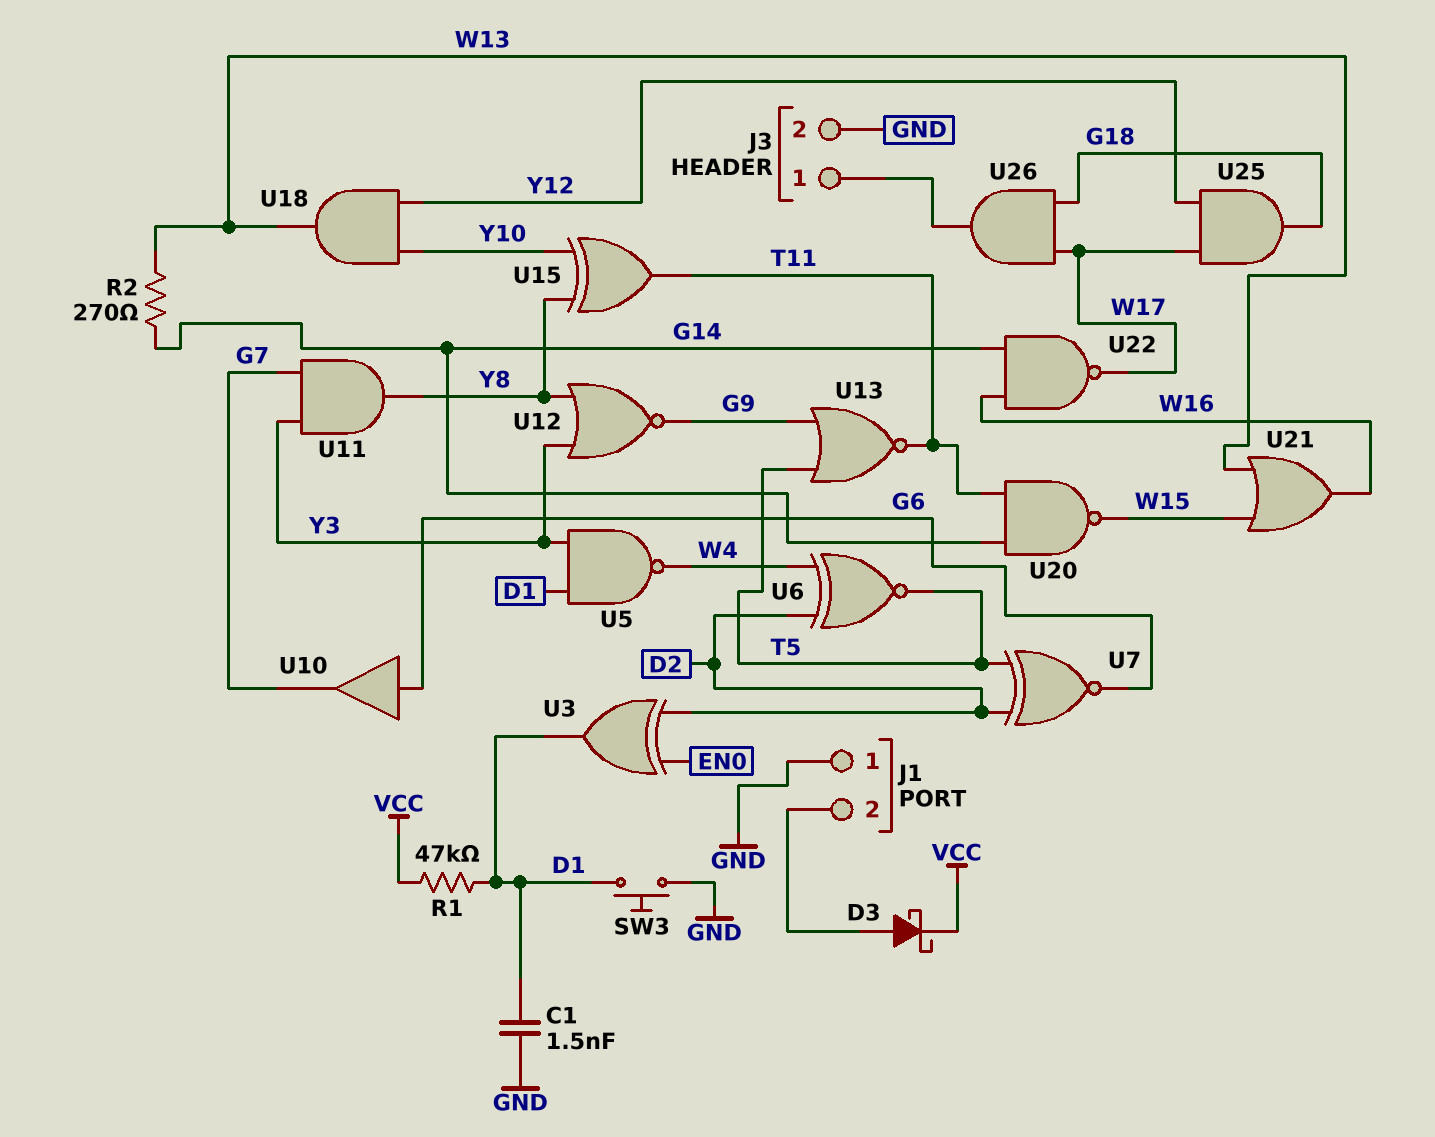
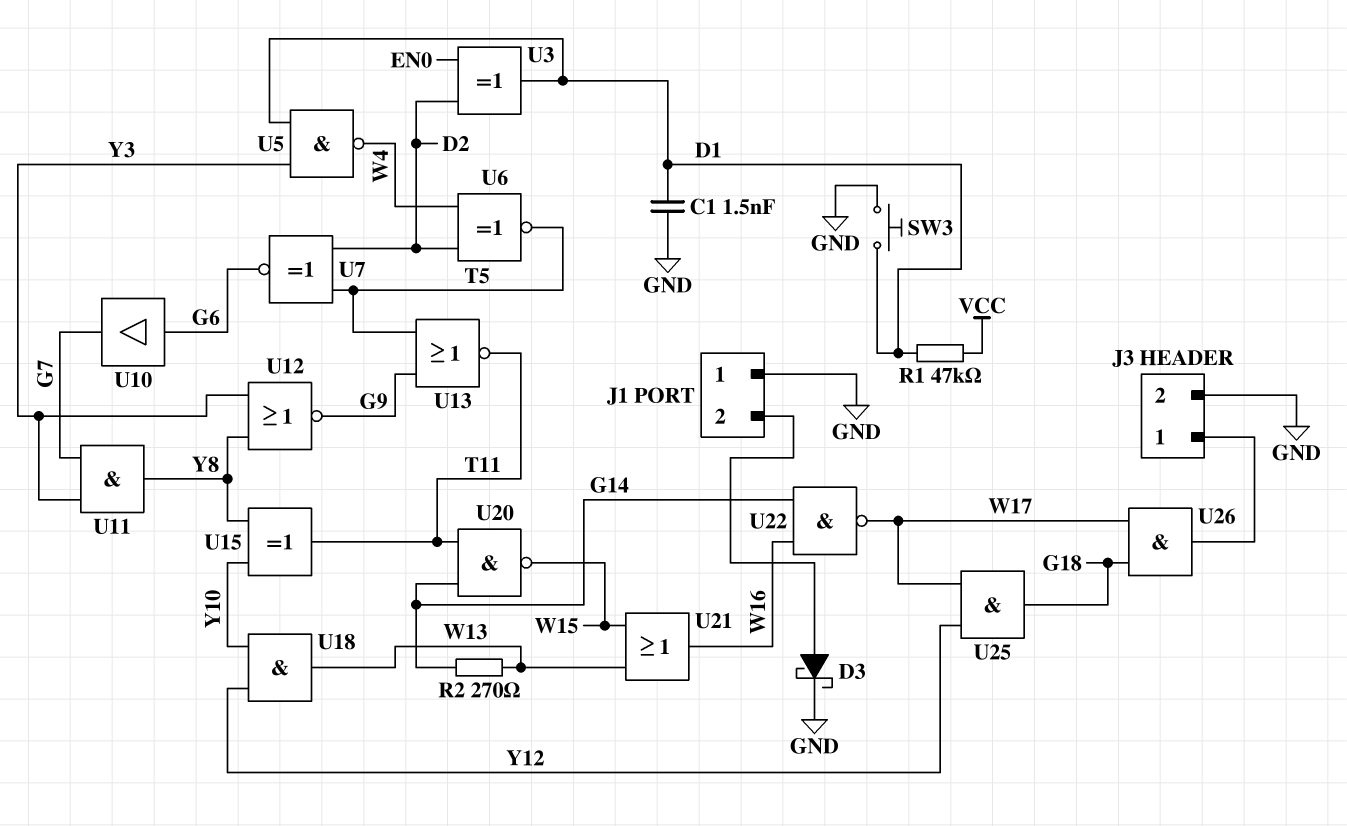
D3: schottky (A J1/2, K VCC) -> schottky (A J1/2, K GND)

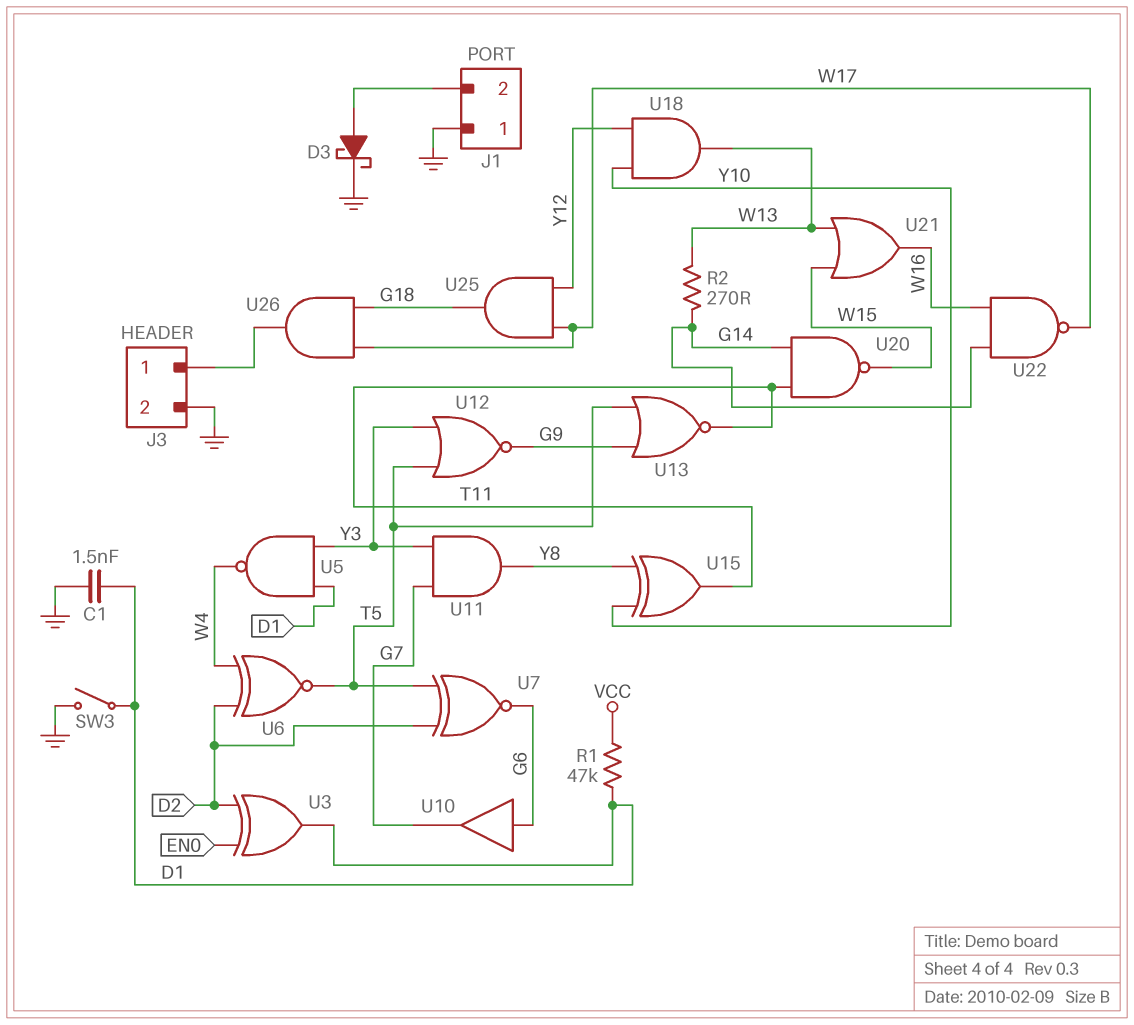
SW3: button (D1, GND) -> switch (D1, GND)
U12: NOR (in Y3, in Y8, out G9) -> NOR (in T5, in Y3, out G9)

